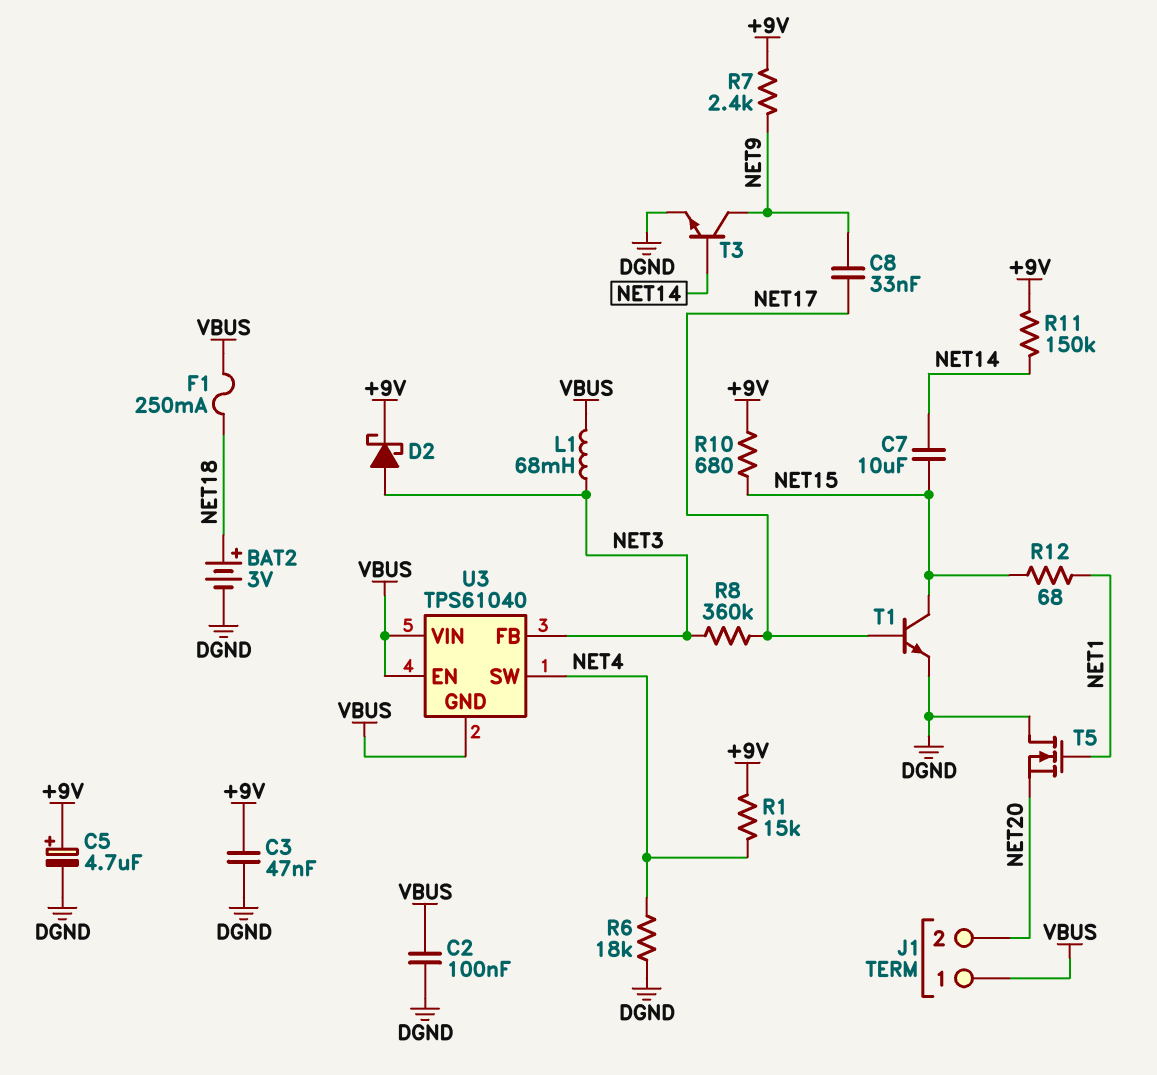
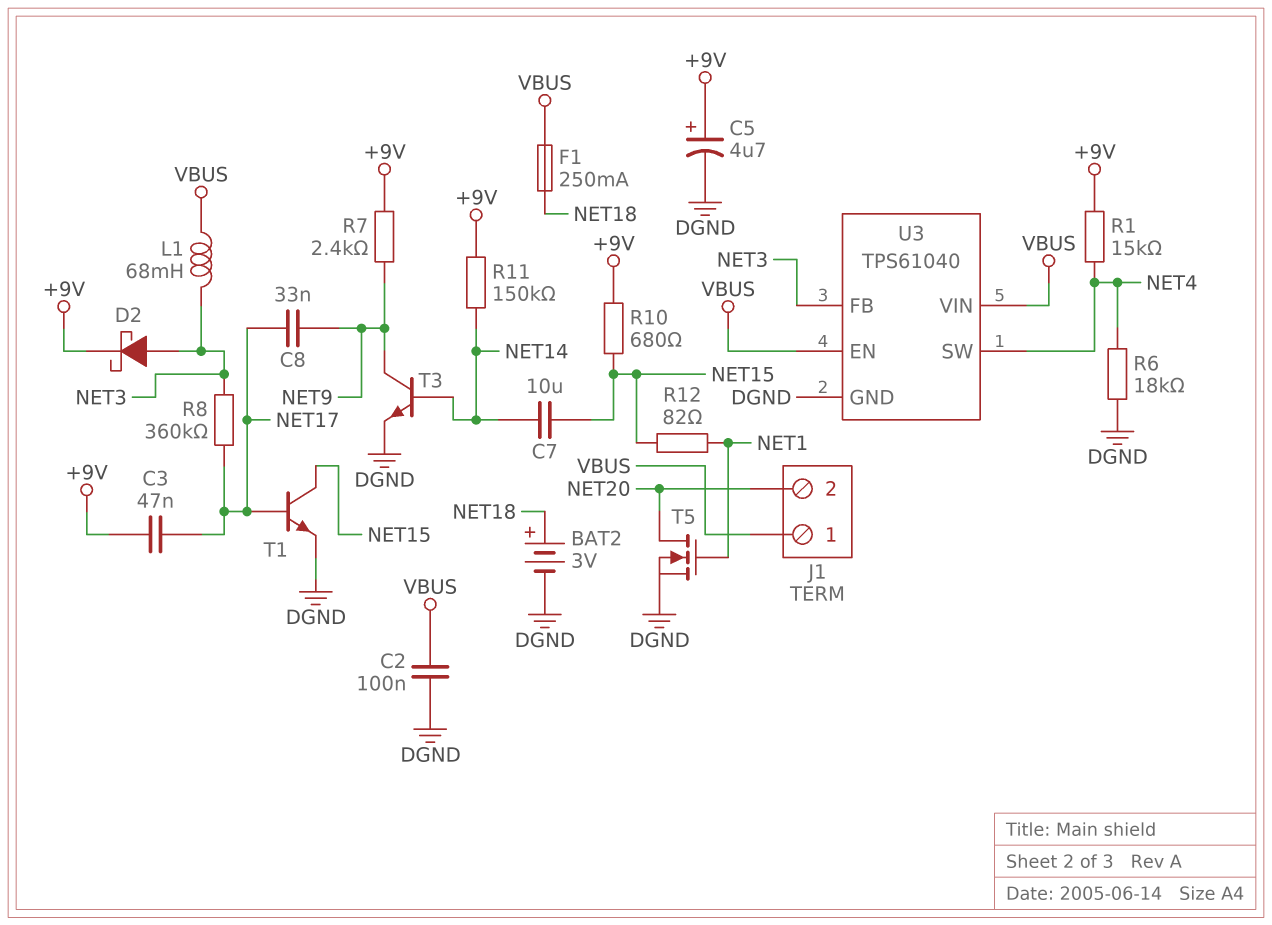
C3: 47nF (+9V, DGND) -> 47nF (+9V, NET17)
R12: 68 (NET1, NET15) -> 82 (NET1, NET15)
T5: NMOS (G NET1, D DGND, S NET20) -> NMOS (G NET1, D NET20, S DGND)
U3 pin GND: VBUS -> DGND

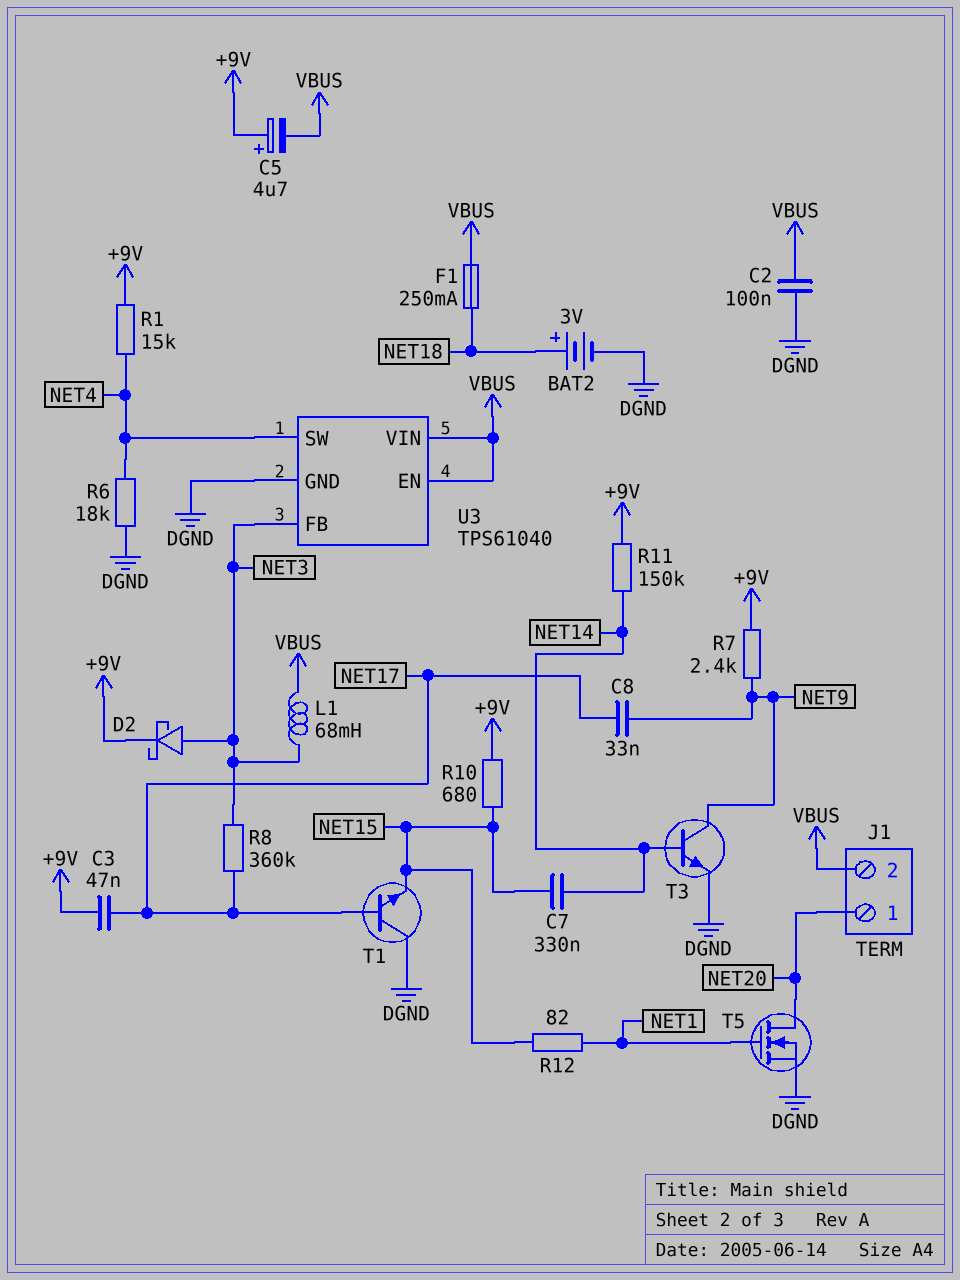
C5: 4.7uF (plus +9V, minus DGND) -> 4.7uF (plus +9V, minus VBUS)
C7: 10uF (NET14, NET15) -> 330nF (NET14, NET15)
J1 pin 1: VBUS -> NET20
J1 pin 2: NET20 -> VBUS
T1: NPN (B NET17, C NET15, E DGND) -> NPN (B NET17, C DGND, E NET15)

